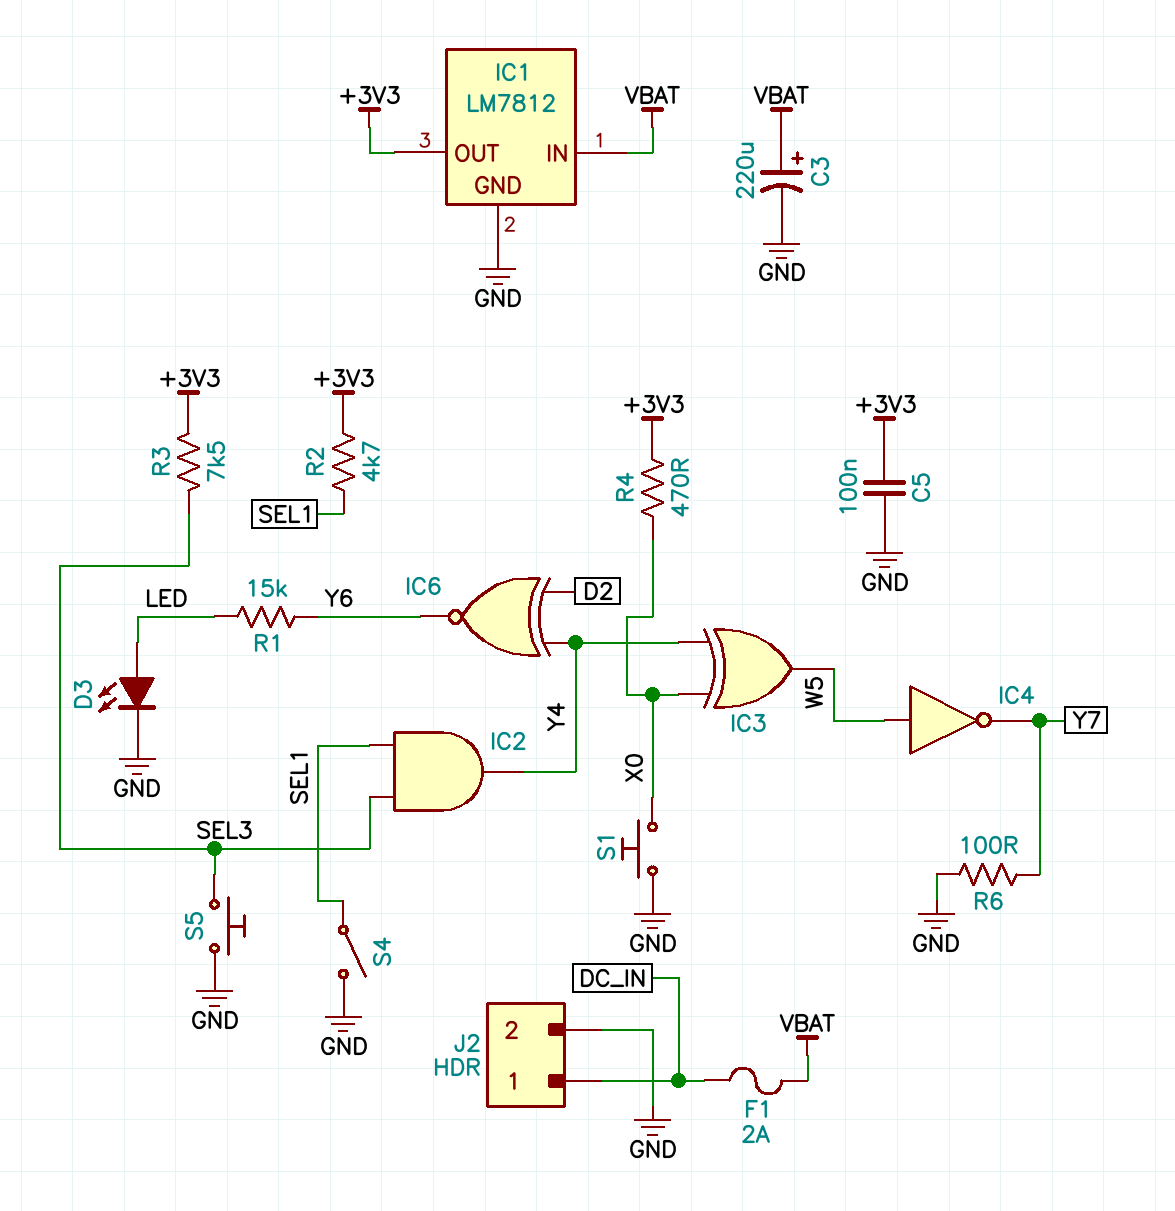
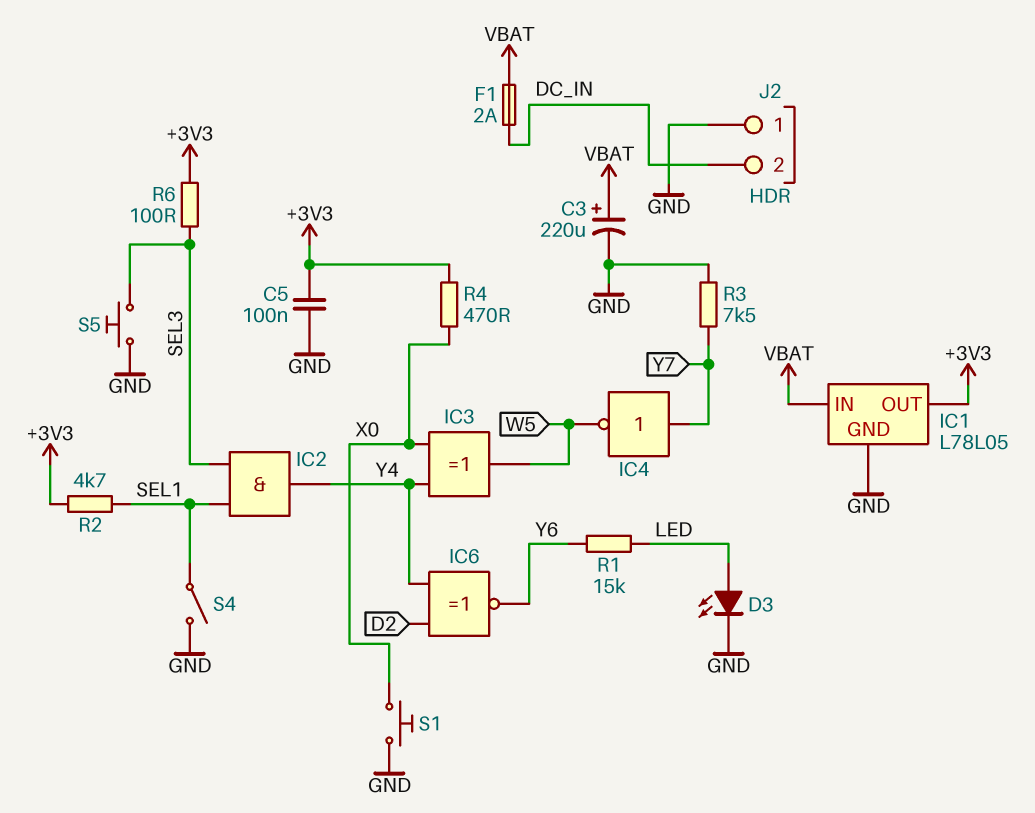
IC1: LM7812 -> L78L05
IC4: NOT (in W5, out Y7) -> NOT (in Y7, out W5)
J2 pin 1: DC_IN -> GND
J2 pin 2: GND -> DC_IN
R3: 7.5k (+3V3, SEL3) -> 7.5k (GND, Y7)
R6: 100 (GND, Y7) -> 100 (+3V3, SEL3)

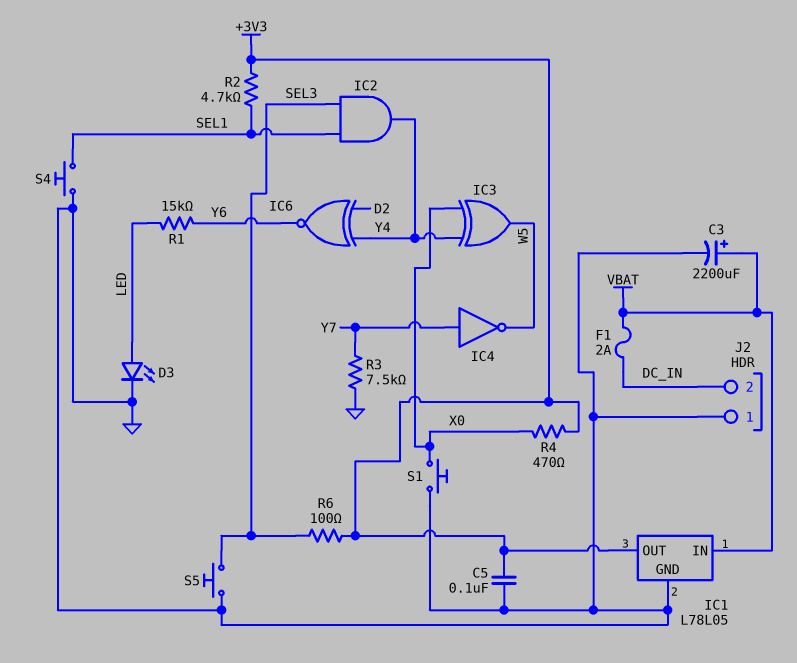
C3: 220uF (plus VBAT, minus GND) -> 2200uF (plus VBAT, minus GND)
S4: switch (GND, SEL1) -> button (GND, SEL1)

